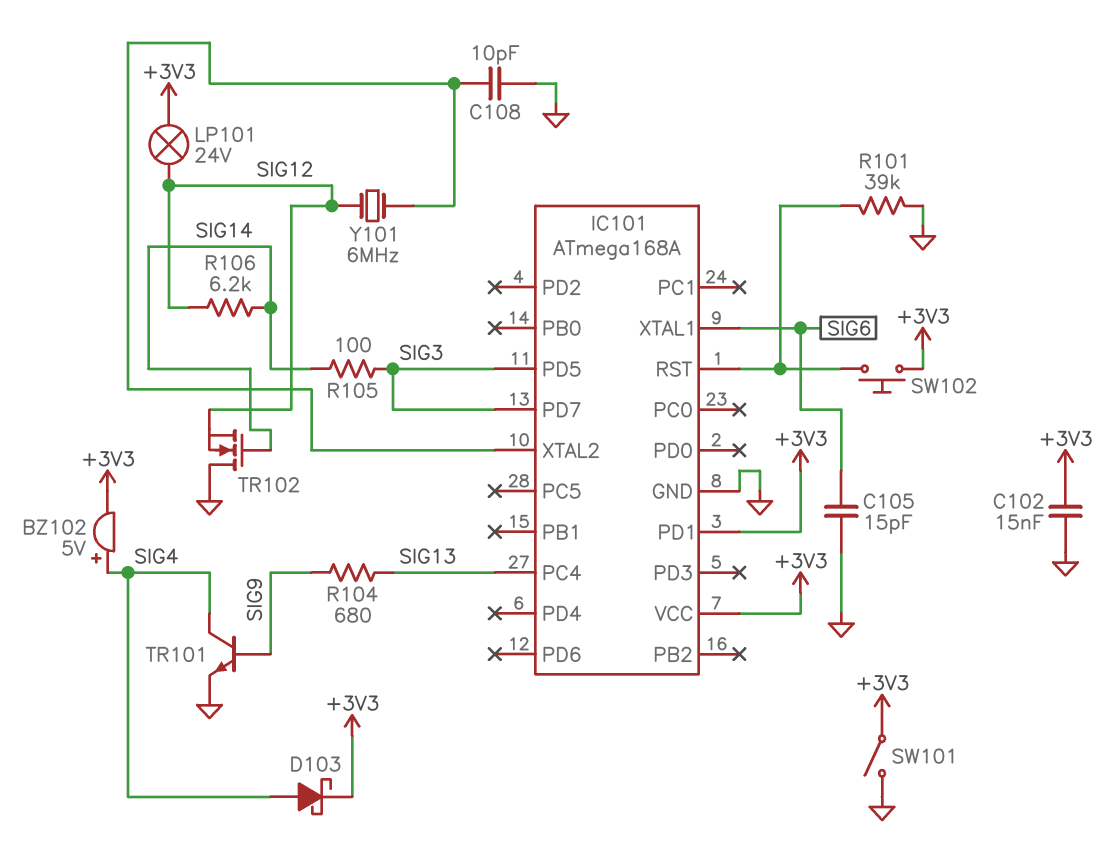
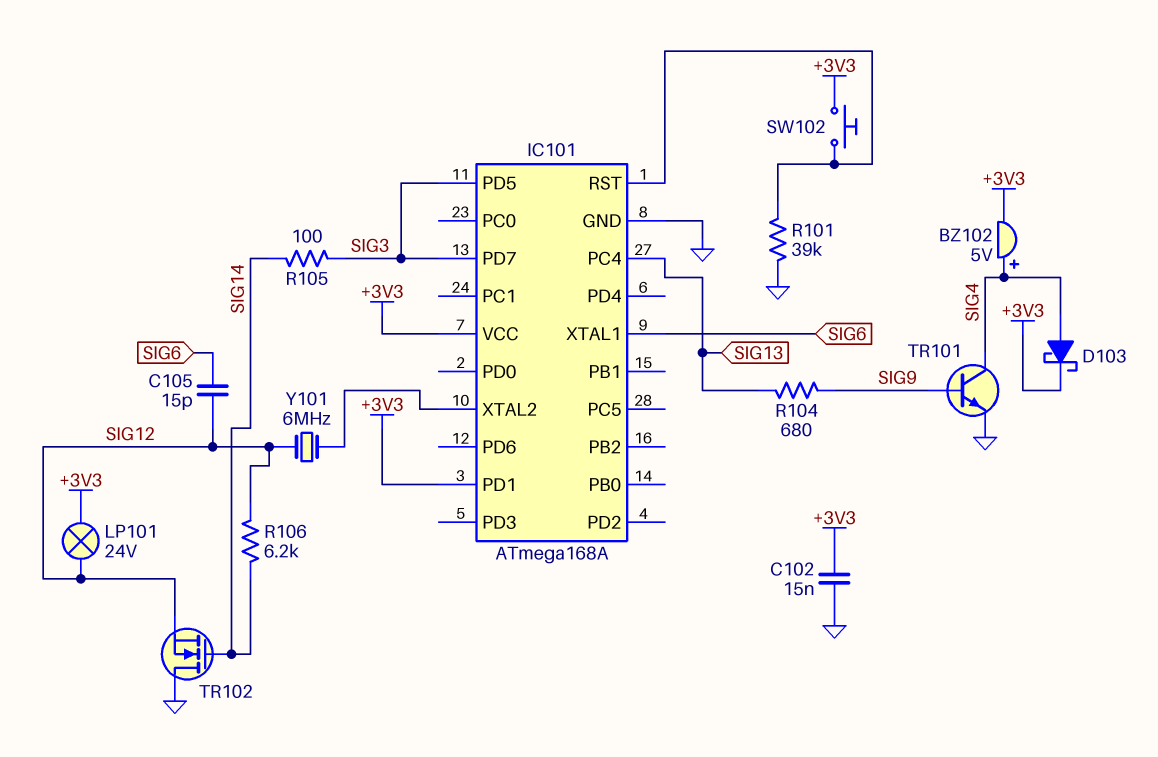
C105: 15pF (GND, SIG6) -> 15pF (SIG6, SIG12)
C108: 10pF (GND, IC101/XTAL2) -> none
SW101: switch (+3V3, GND) -> none

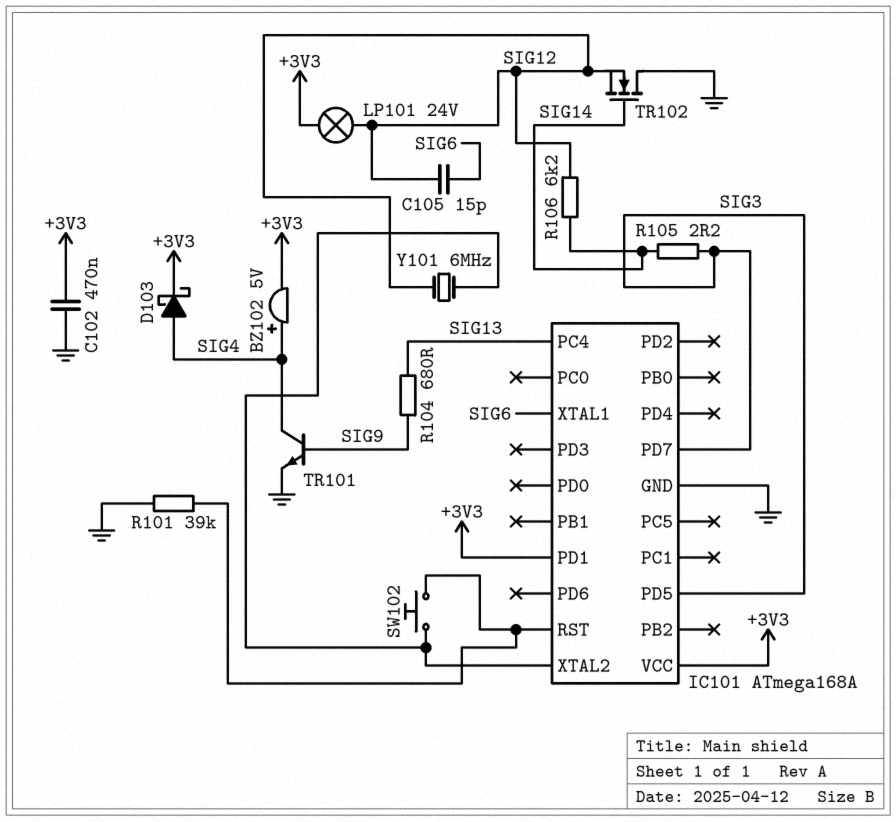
C102: 15nF (+3V3, GND) -> 470nF (+3V3, GND)
R105: 100 (SIG3, SIG14) -> 2.2 (SIG3, SIG14)
SW102: button (+3V3, IC101/RST) -> button (IC101/RST, IC101/XTAL2)

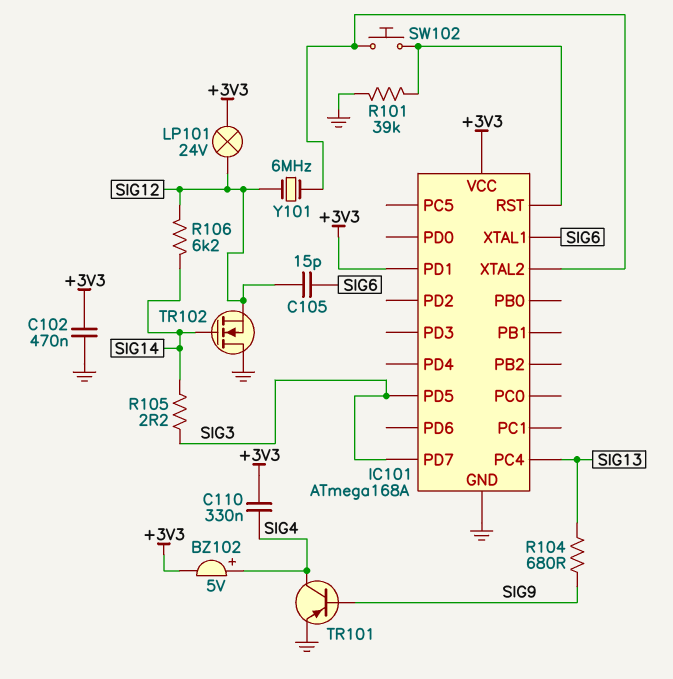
C110: none -> 330nF (+3V3, SIG4)
D103: schottky (A SIG4, K +3V3) -> none
TR101: NPN (B SIG9, C SIG4, E GND) -> PNP (B SIG9, C SIG4, E GND)

